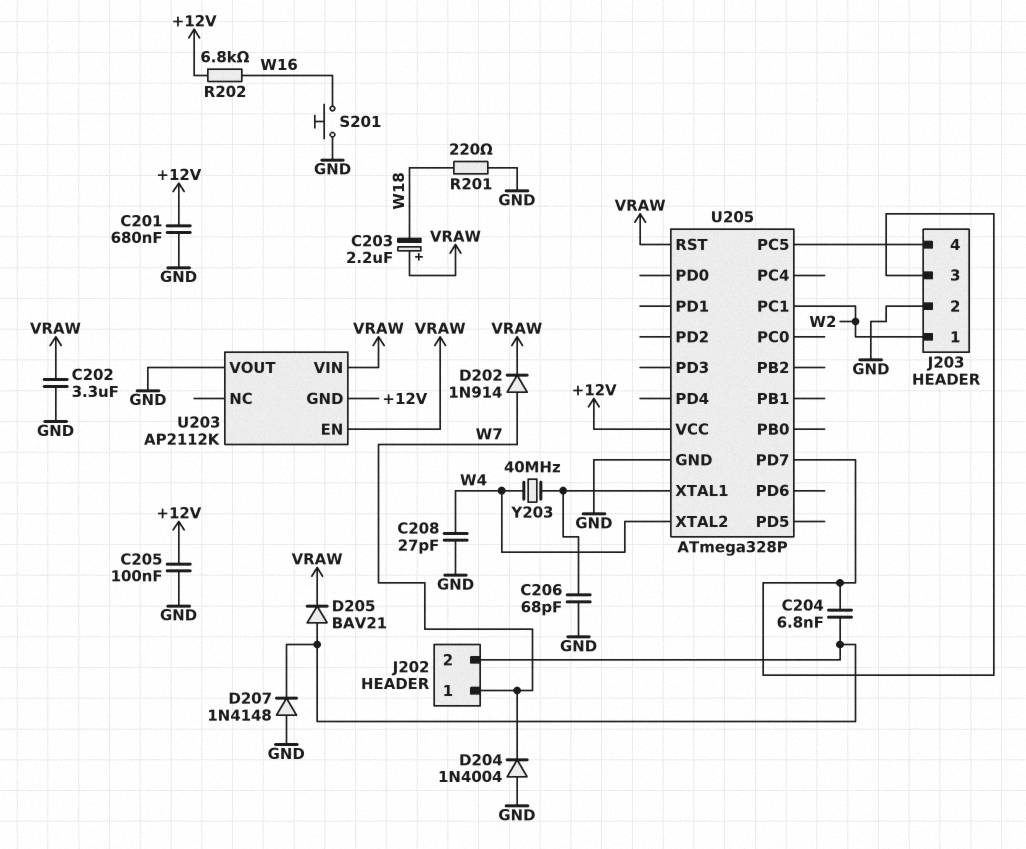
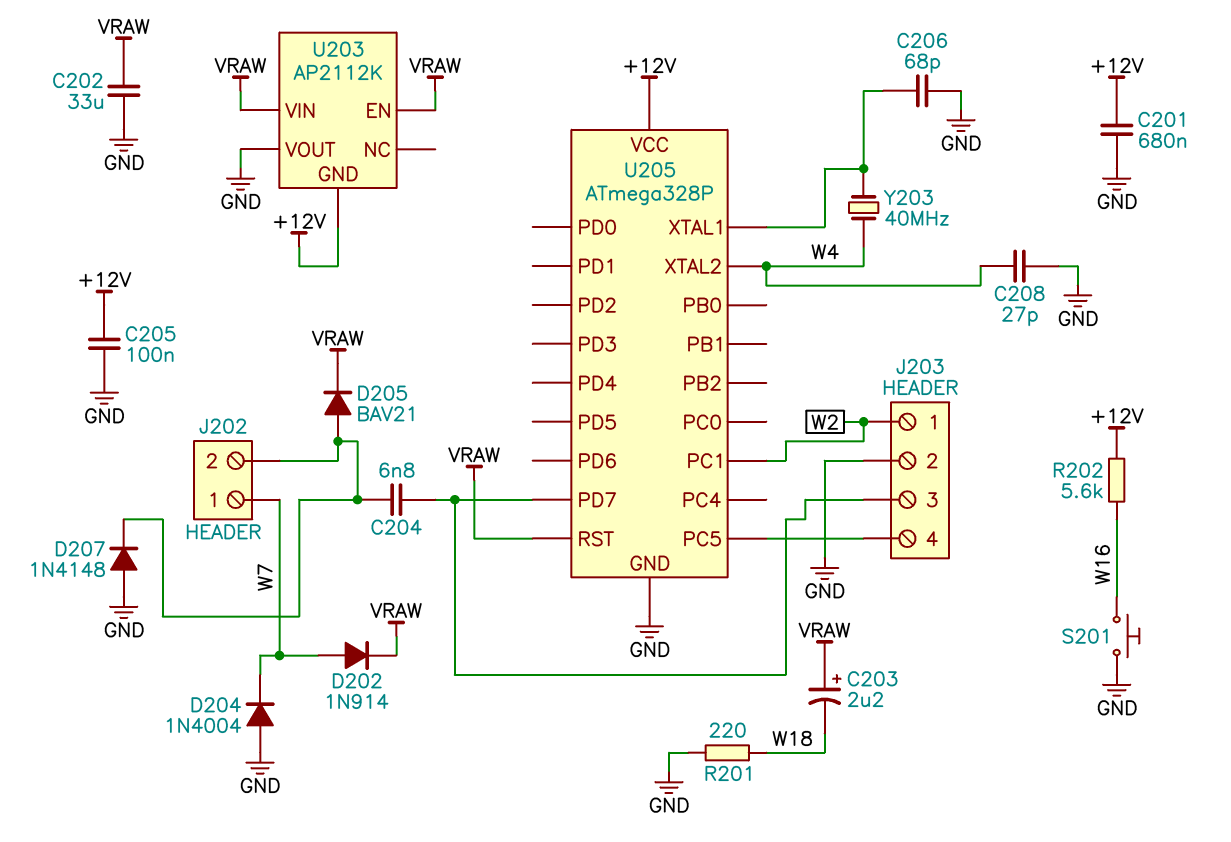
C202: 3.3uF (GND, VRAW) -> 33uF (GND, VRAW)
R202: 6.8k (+12V, W16) -> 5.6k (+12V, W16)

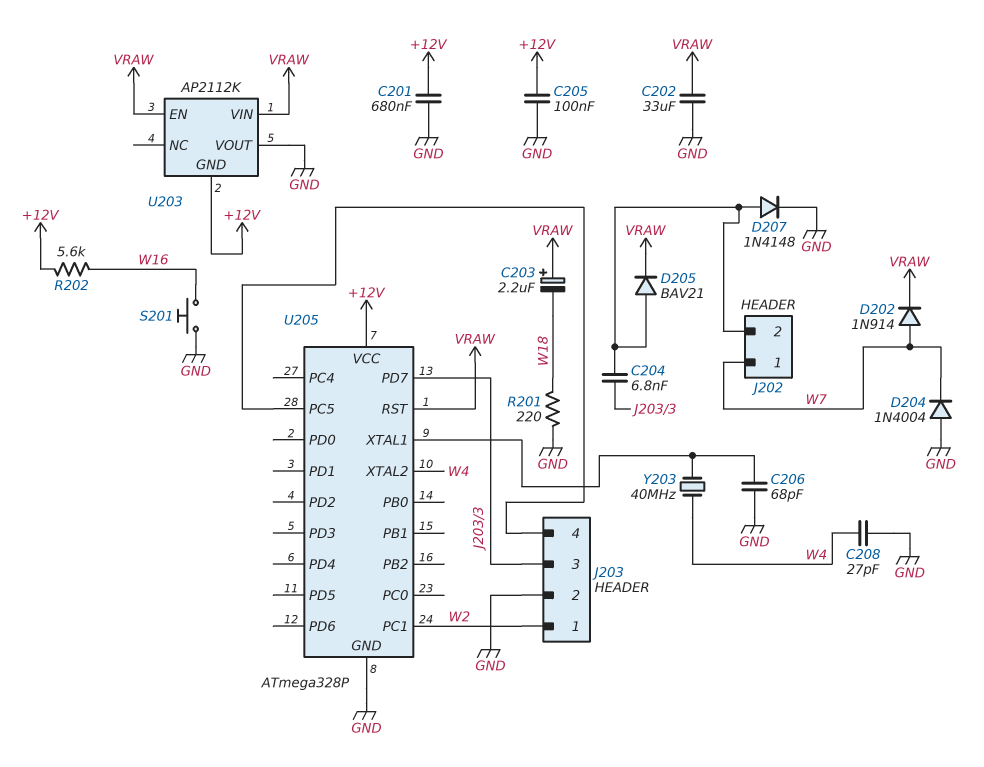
D207: diode 1N4148 (A GND, K J202/2) -> diode 1N4148 (A J202/2, K GND)

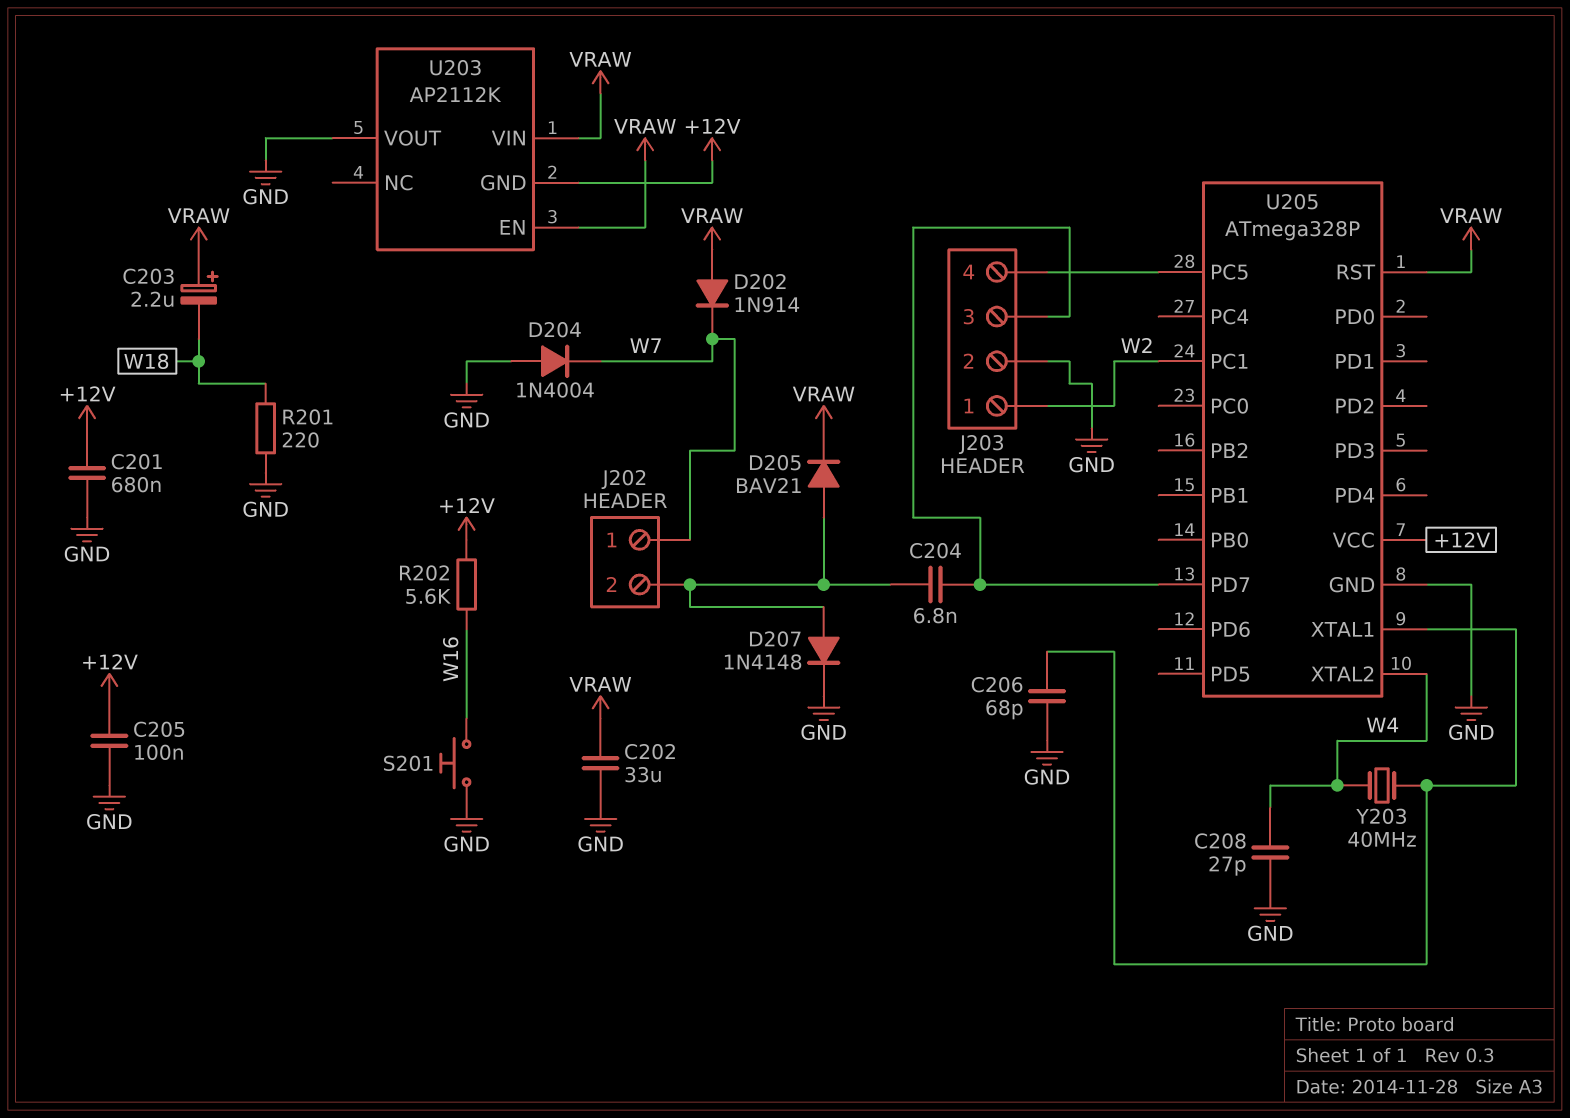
D202: diode 1N914 (A W7, K VRAW) -> diode 1N914 (A VRAW, K W7)

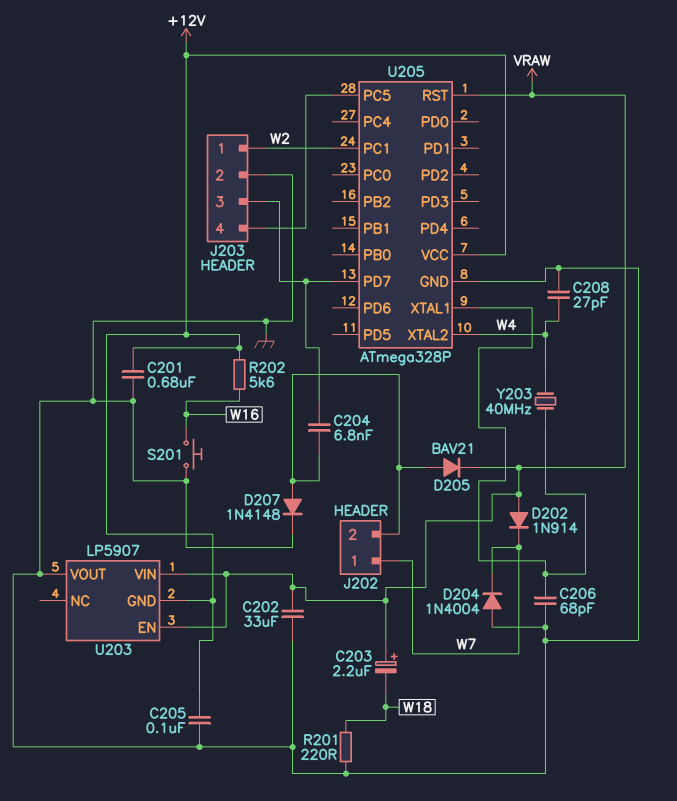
U203: AP2112K -> LP5907

